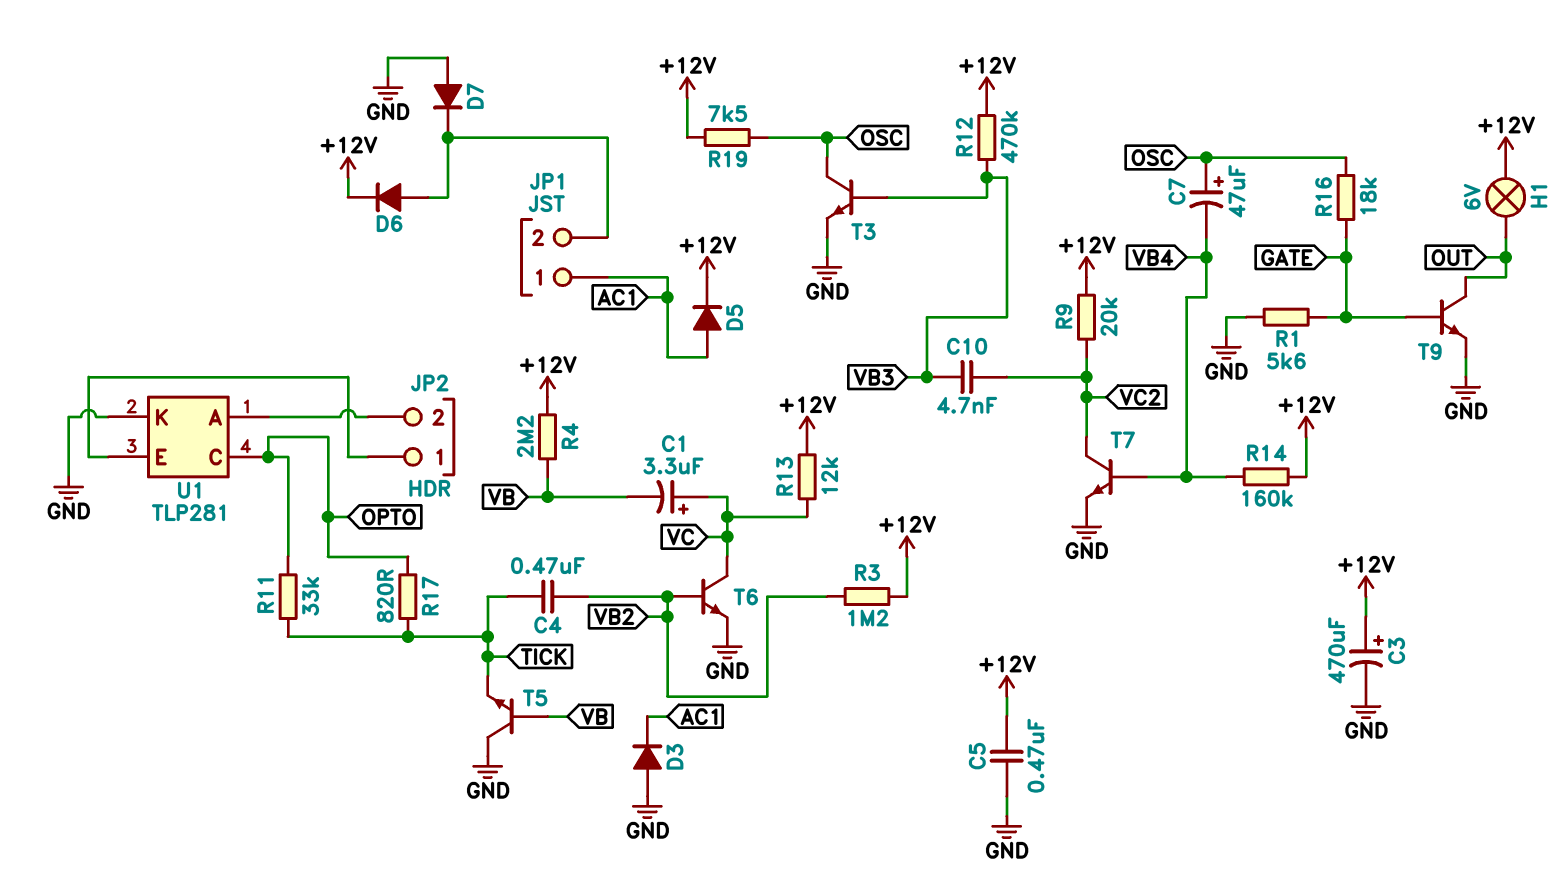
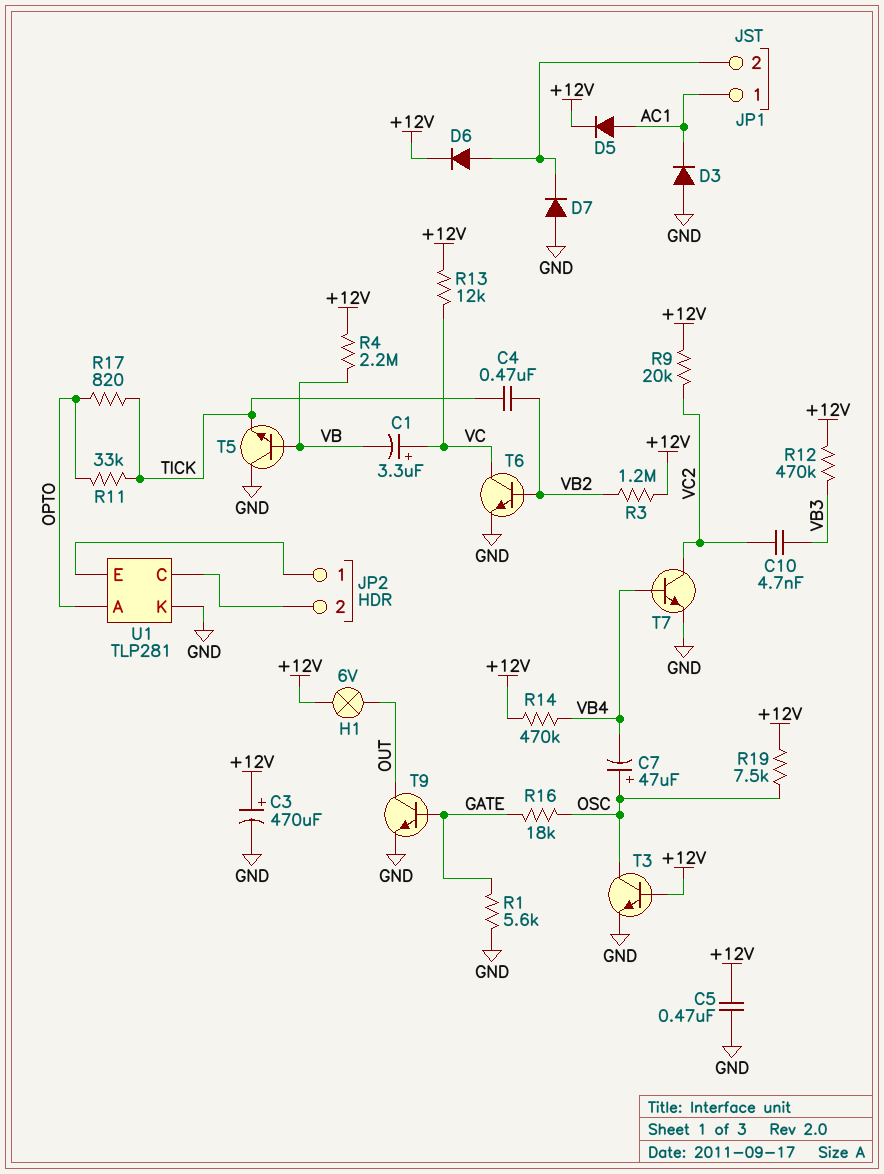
R14: 160k (+12V, VB4) -> 470k (+12V, VB4)
T3: NPN (B VB3, C OSC, E GND) -> NPN (B +12V, C OSC, E GND)
U1 pin A: JP2/2 -> OPTO
U1 pin C: OPTO -> JP2/2

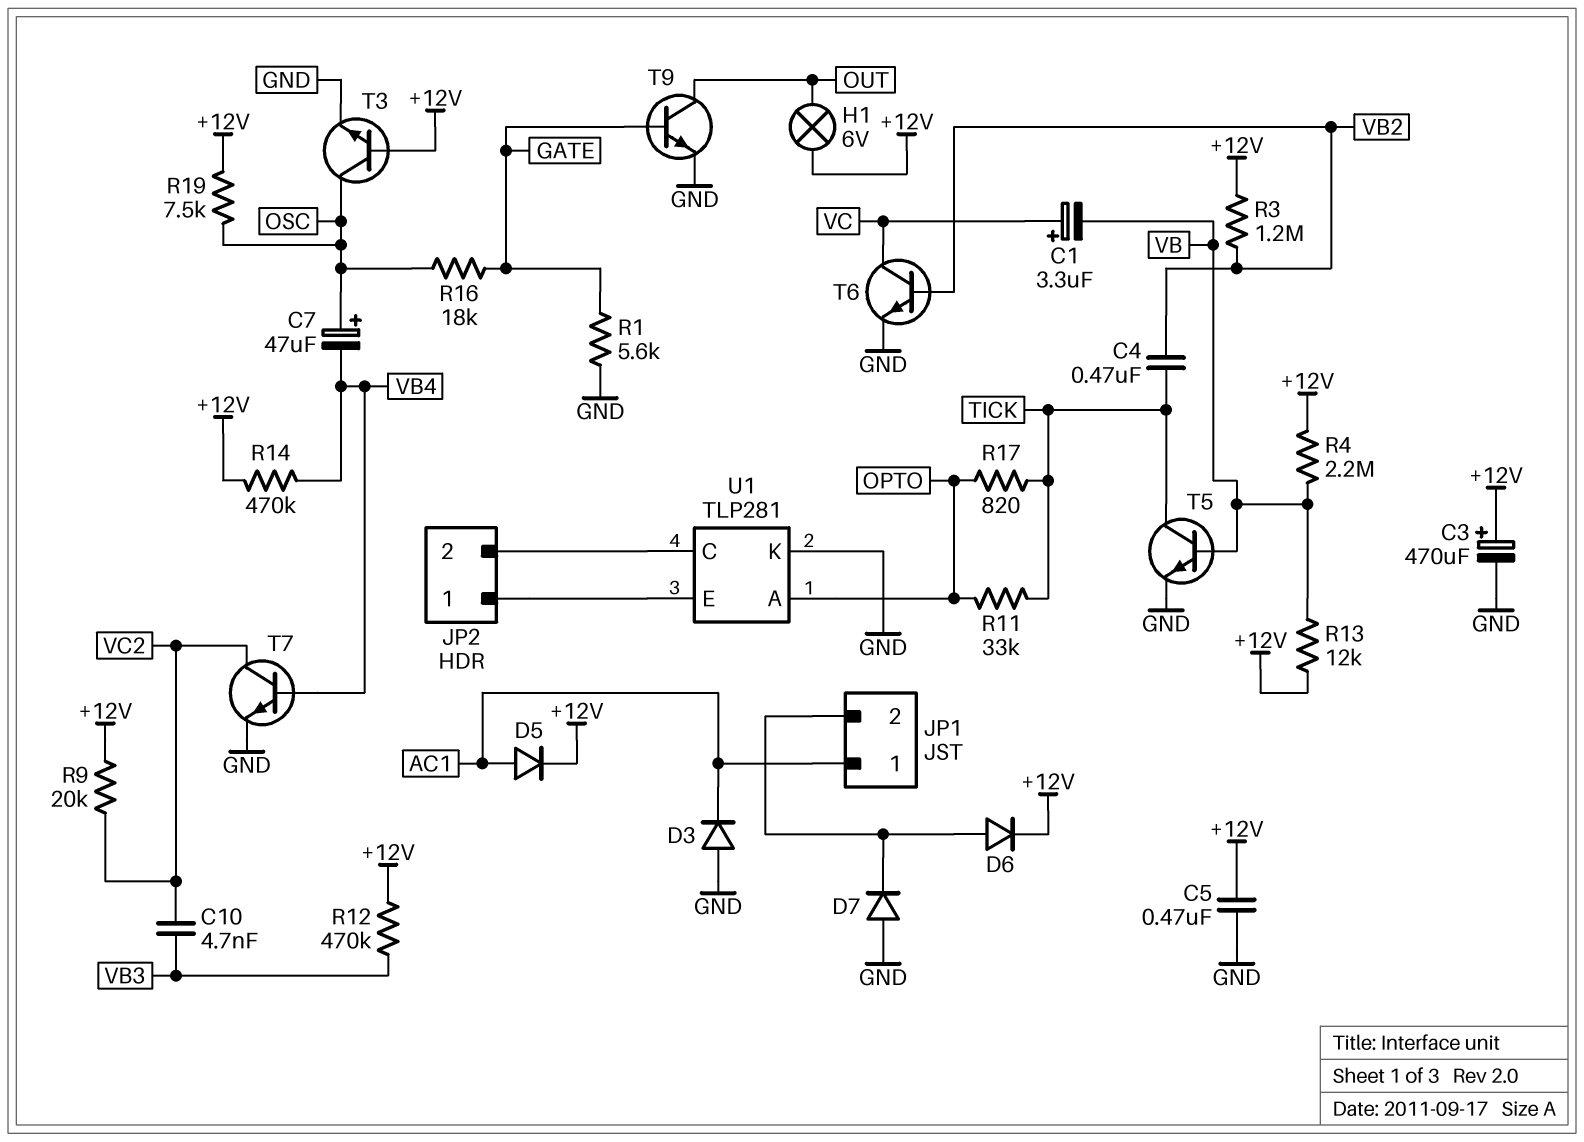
R13: 12k (+12V, VC) -> 12k (+12V, VB)
T5: NPN (B VB, C GND, E TICK) -> NPN (B VB, C TICK, E GND)

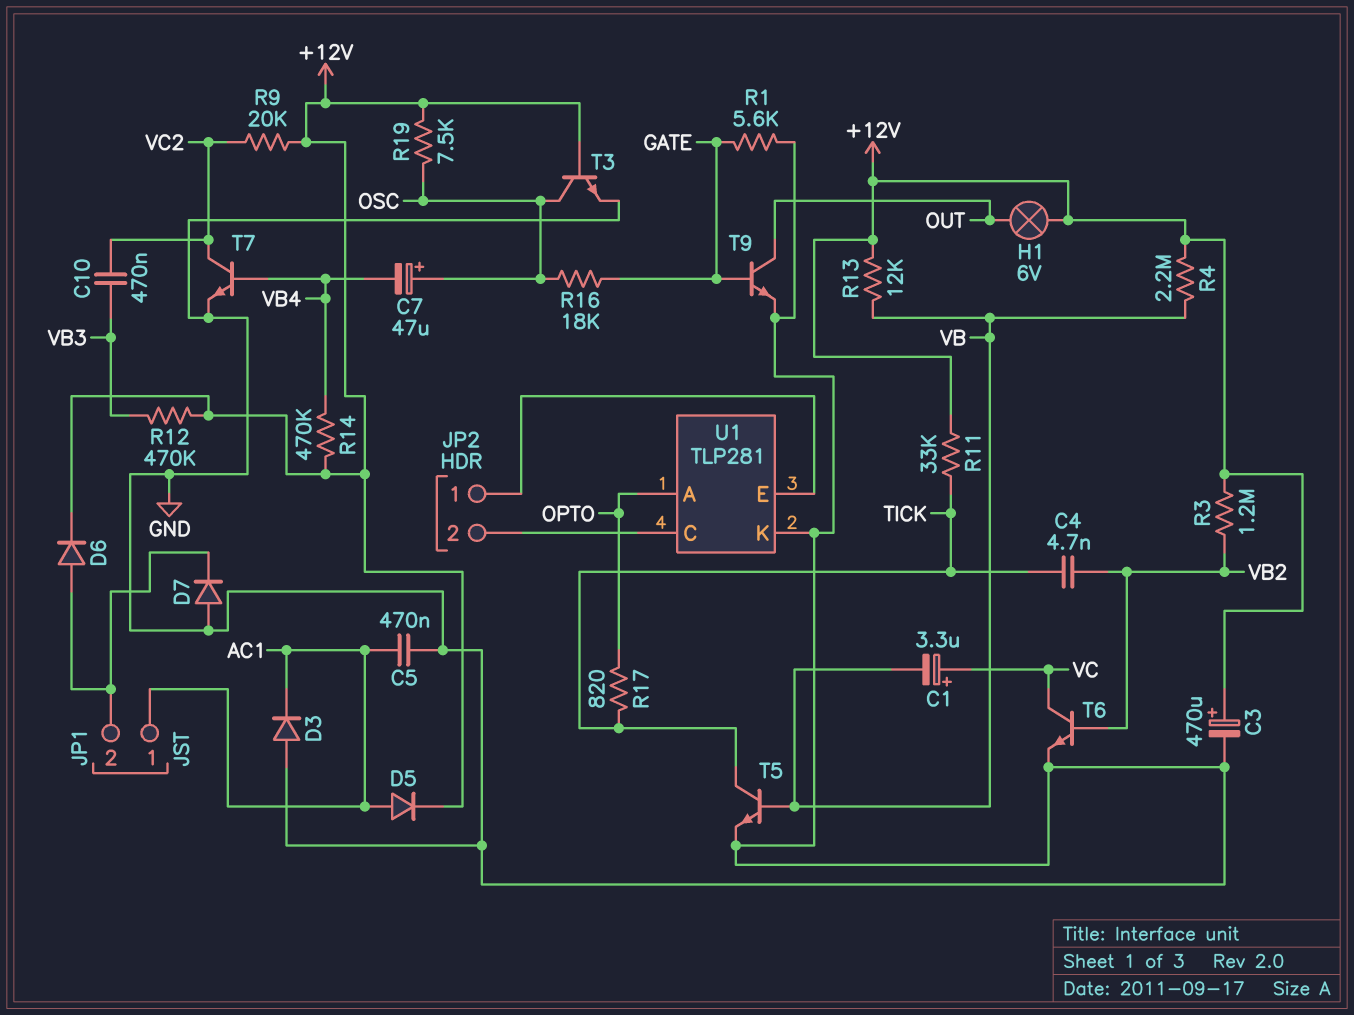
C4: 470nF (TICK, VB2) -> 4.7nF (TICK, VB2)
C5: 470nF (+12V, GND) -> 470nF (AC1, GND)
C10: 4.7nF (VB3, VC2) -> 470nF (VB3, VC2)
R11: 33k (OPTO, TICK) -> 33k (+12V, TICK)

